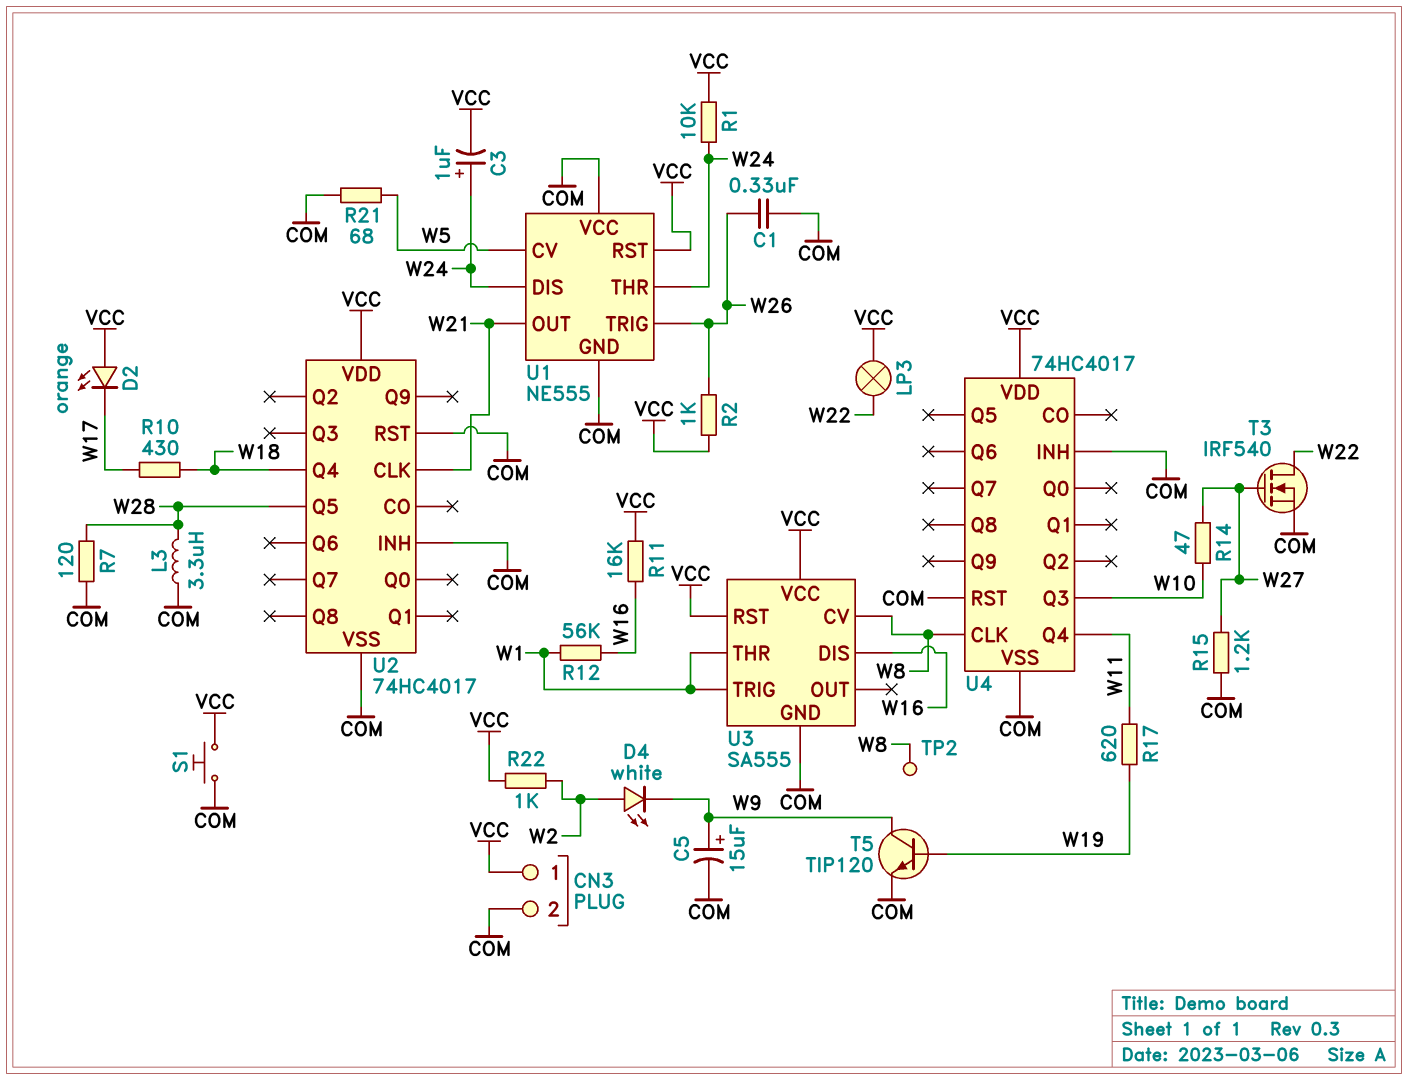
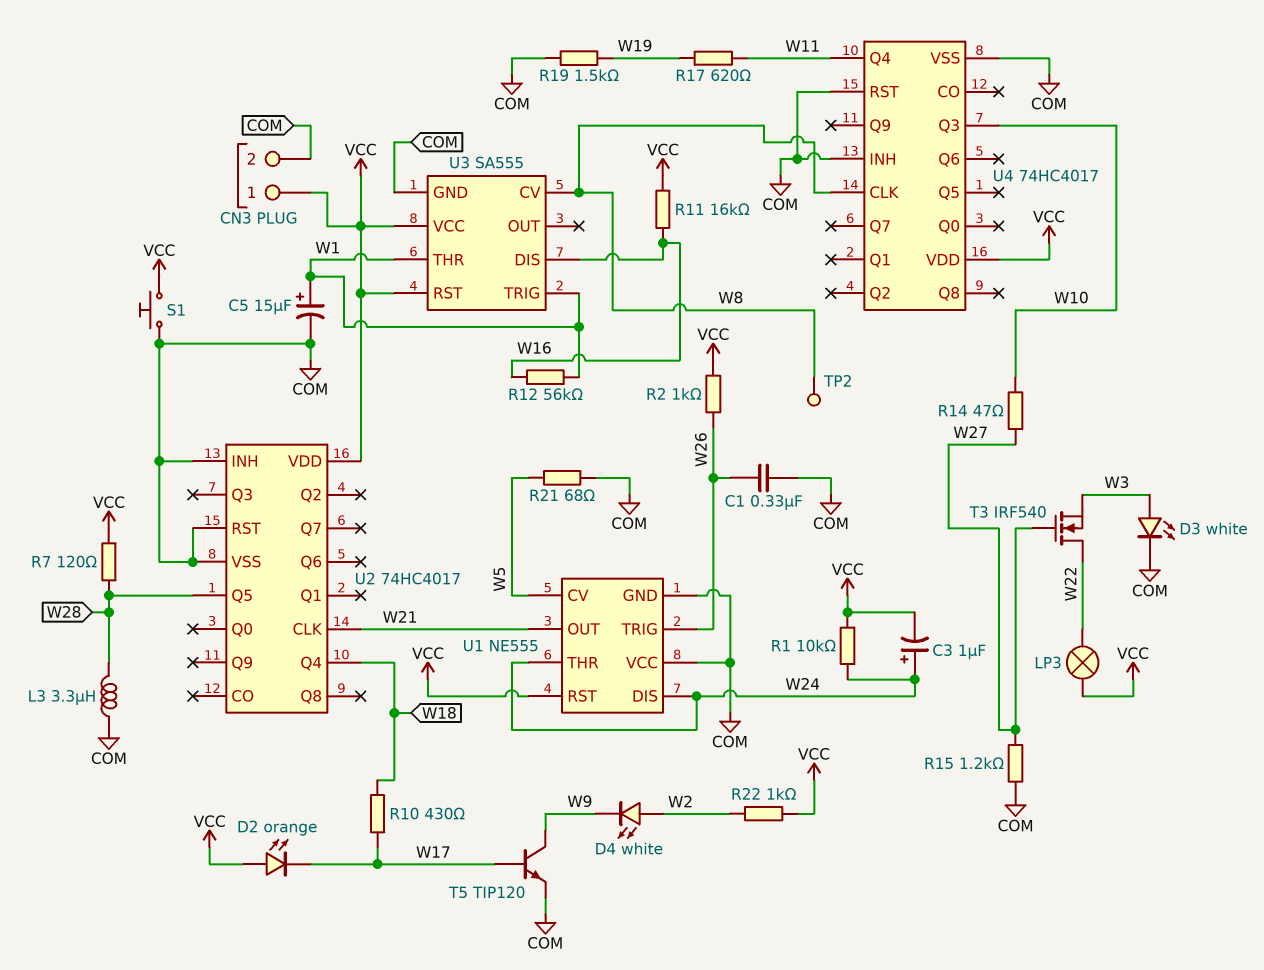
C5: 15uF (plus W9, minus COM) -> 15uF (plus W1, minus COM)
D3: none -> LED white (A W3, K COM)
R7: 120 (COM, W28) -> 120 (VCC, W28)
R19: none -> 1.5k (COM, W19)
T3: NMOS IRF540 (G W27, D W22, S COM) -> NMOS IRF540 (G W27, D W22, S W3)
T5: NPN TIP120 (B W19, C W9, E COM) -> NPN TIP120 (B W17, C W9, E COM)

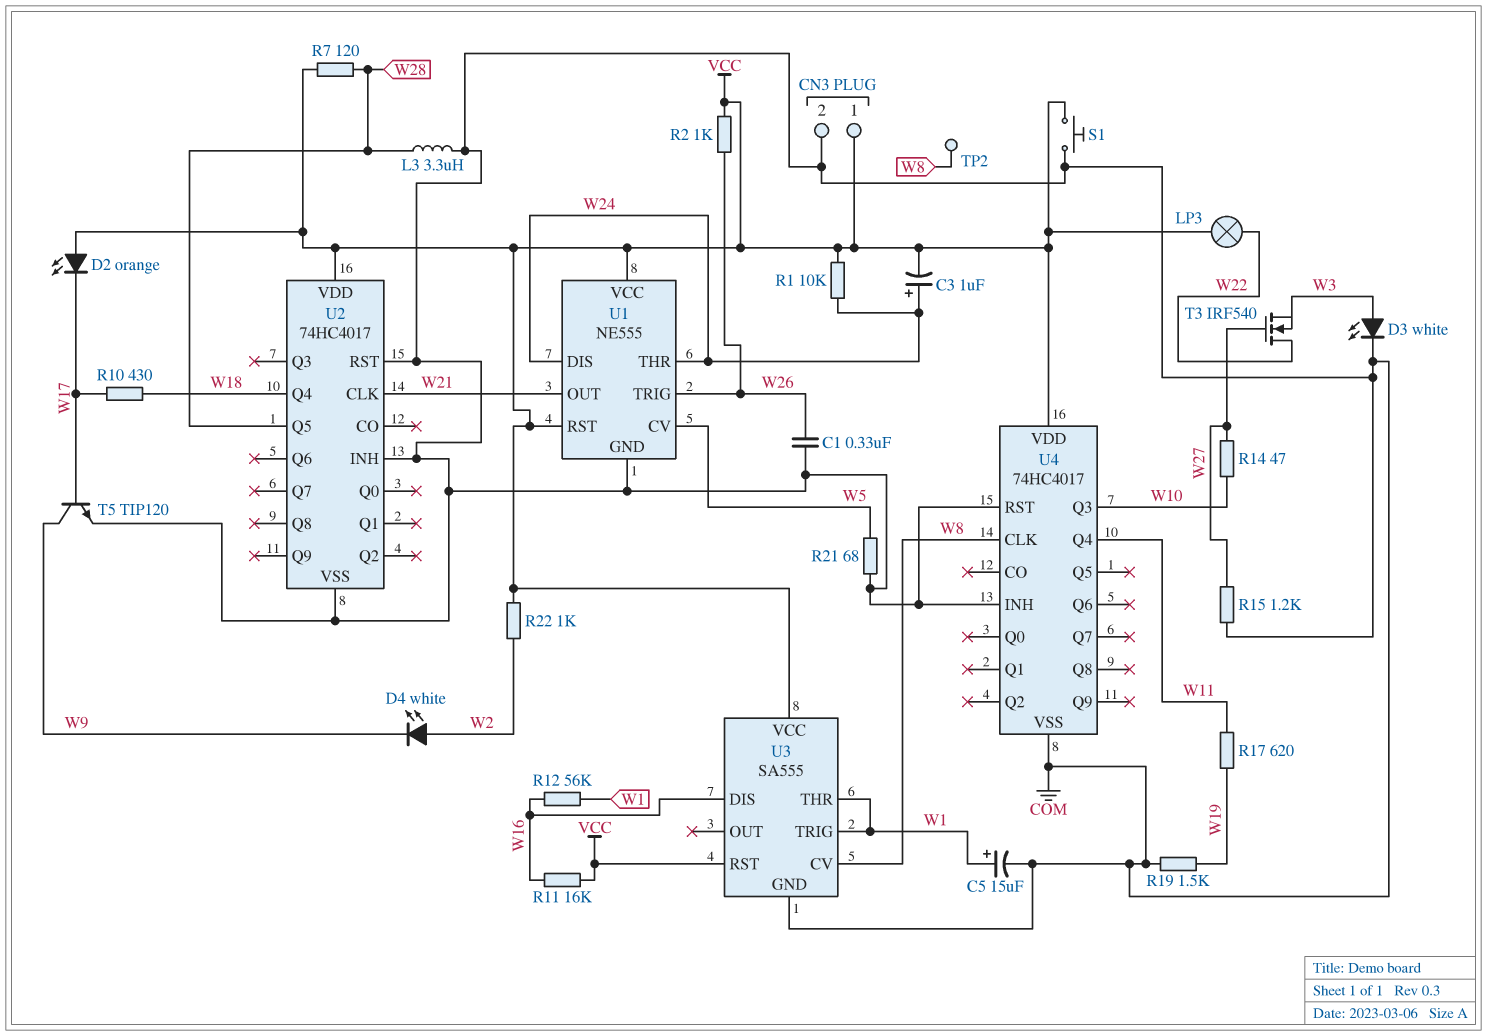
U1 pin VCC: COM -> VCC

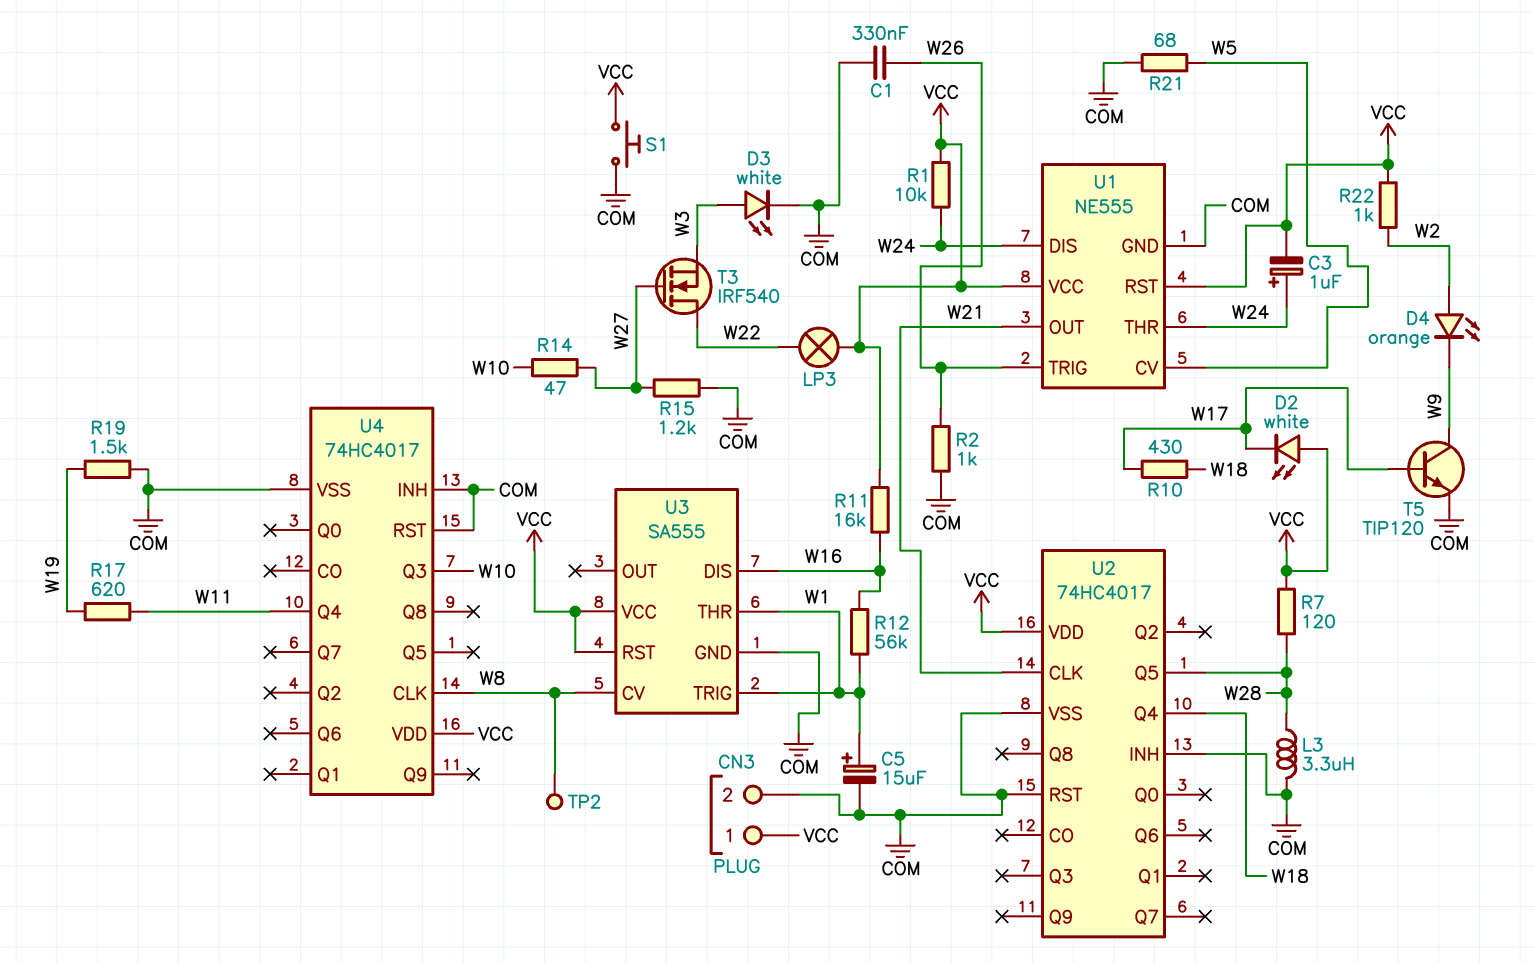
D2: LED orange (A VCC, K W17) -> LED white (A VCC, K W17)
D4: LED white (A W2, K W9) -> LED orange (A W2, K W9)
R2: 1k (VCC, W26) -> 1k (COM, W26)

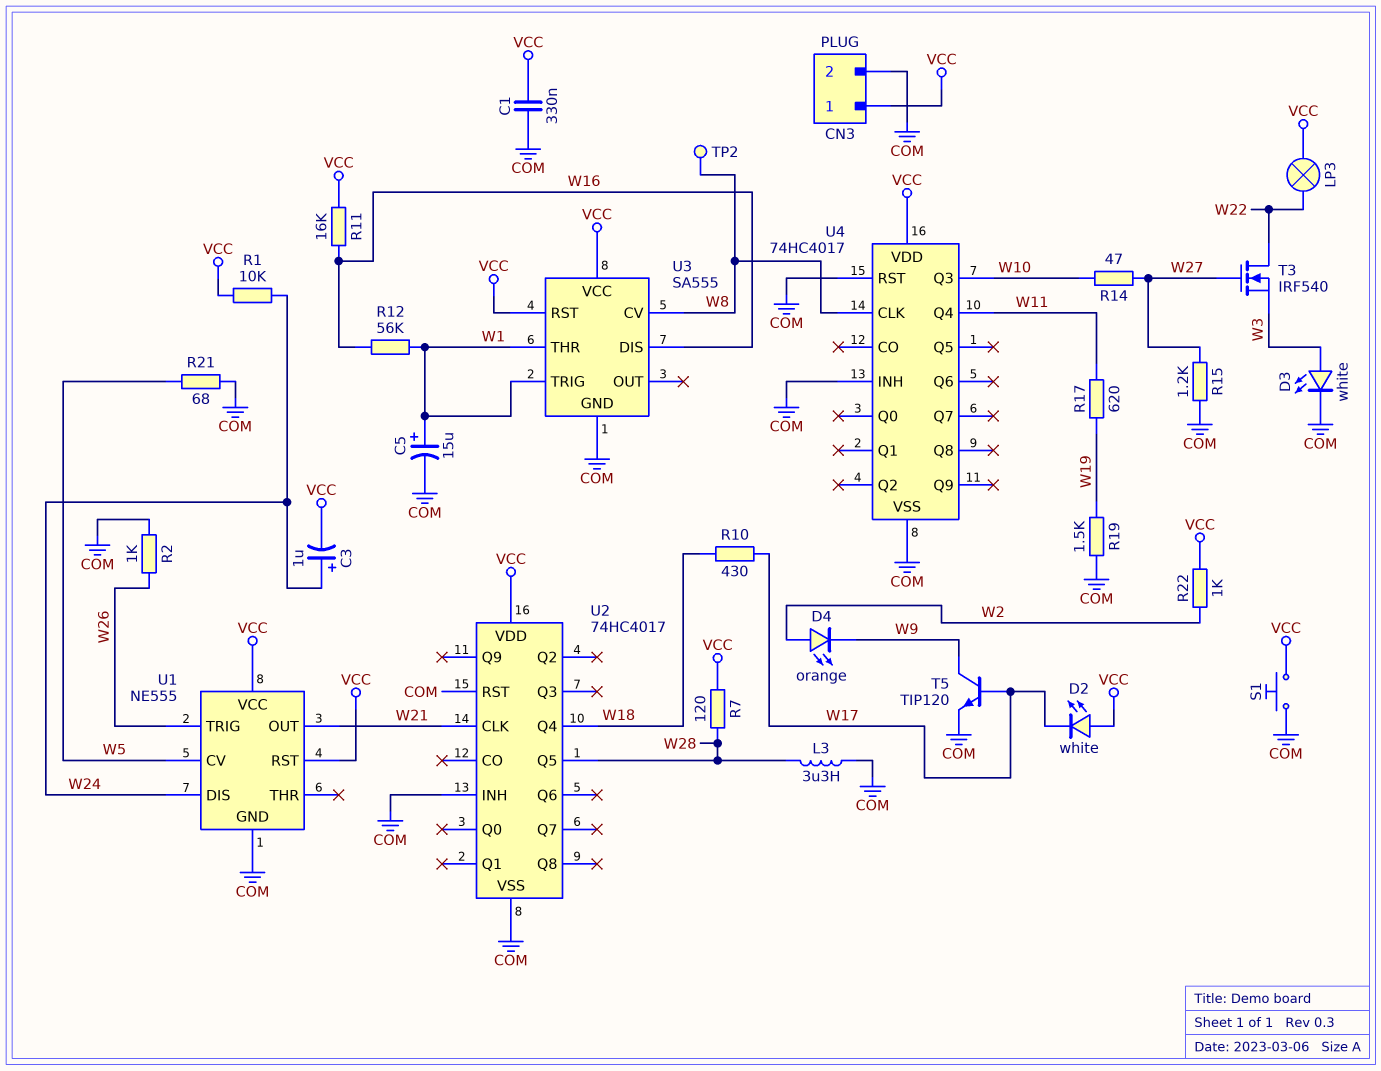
C1: 330nF (COM, W26) -> 330nF (COM, VCC)
U1 pin THR: W24 -> none

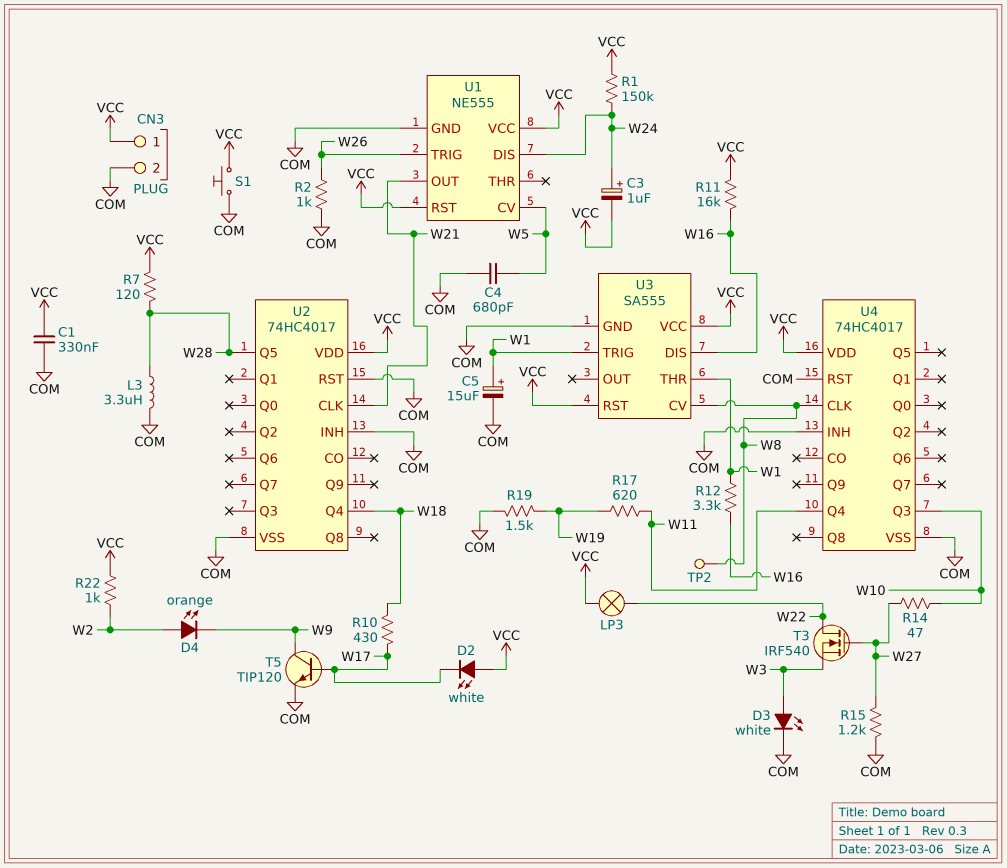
C4: none -> 680pF (COM, W5)
R1: 10k (VCC, W24) -> 150k (VCC, W24)
R12: 56k (W1, W16) -> 3.3k (W1, W16)
R21: 68 (COM, W5) -> none

